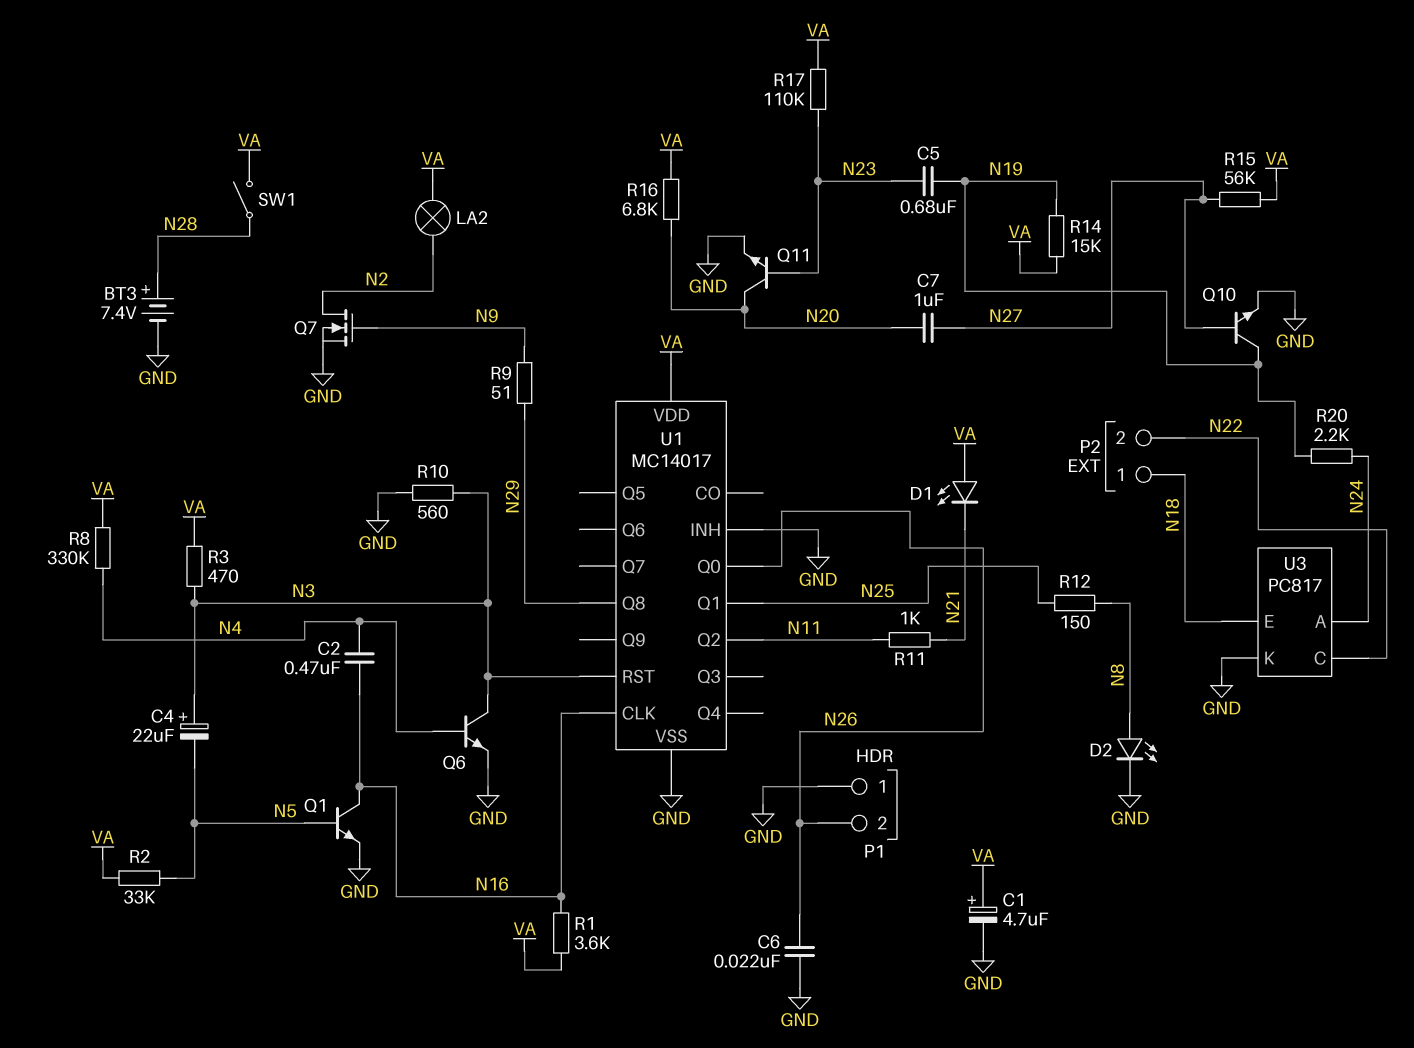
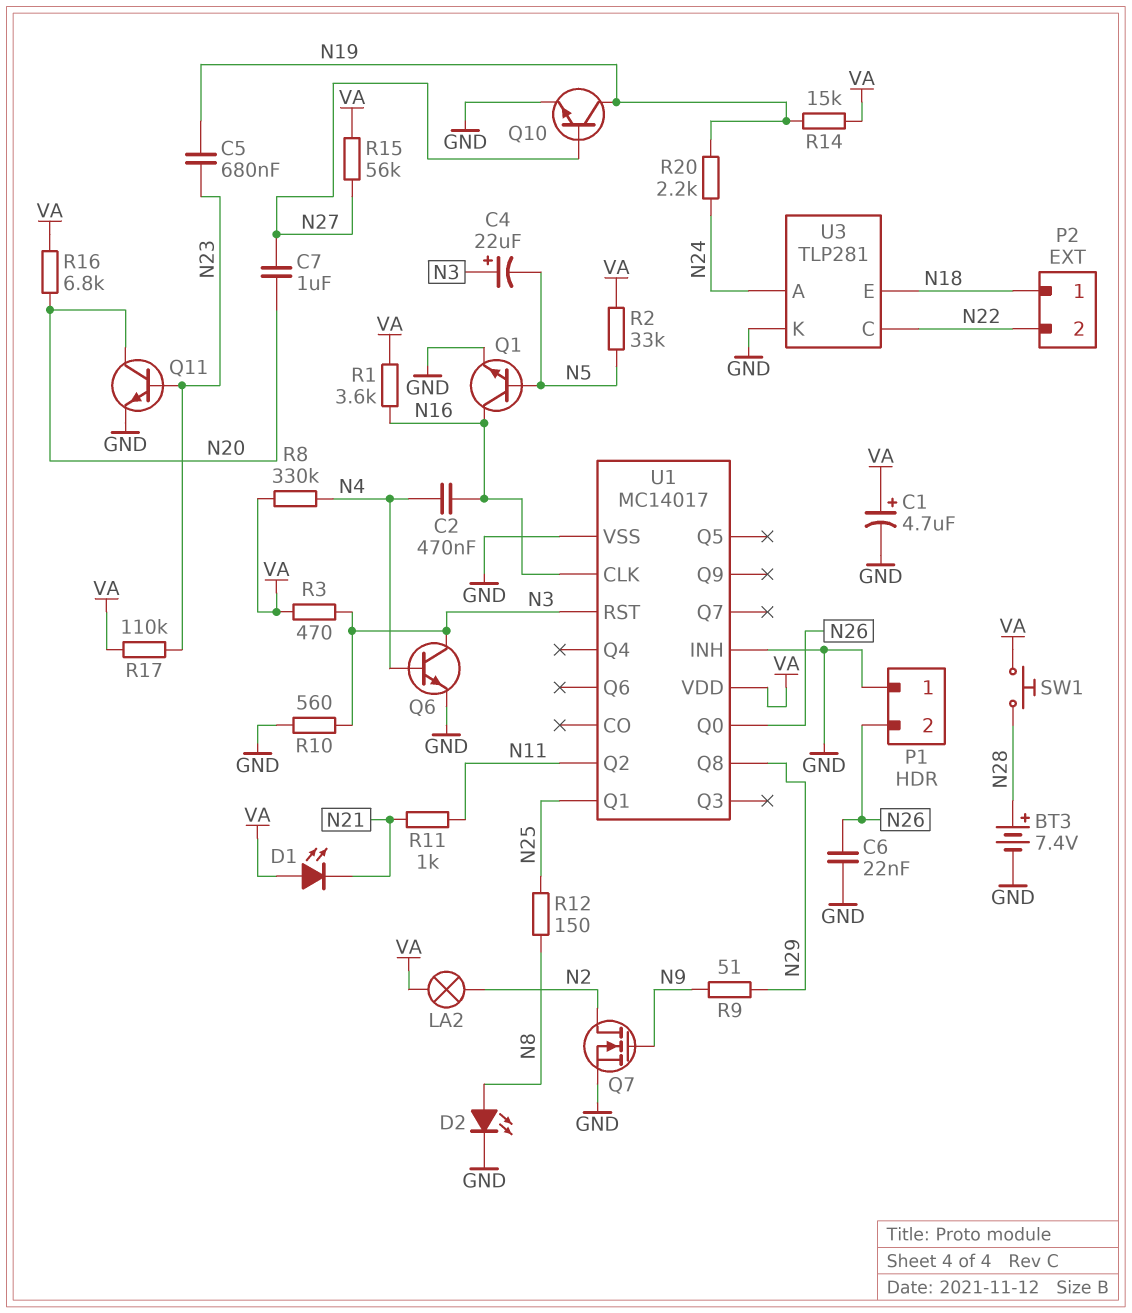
SW1: switch (N28, VA) -> button (N28, VA)
U3: PC817 -> TLP281

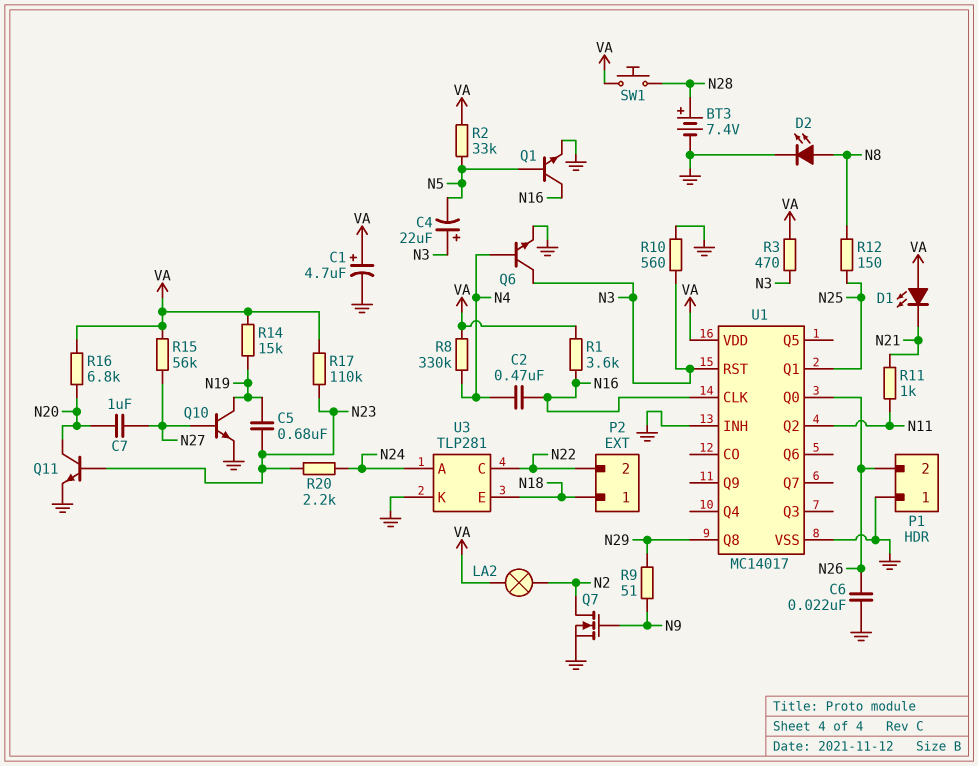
R20: 2.2k (N19, N24) -> 2.2k (N23, N24)

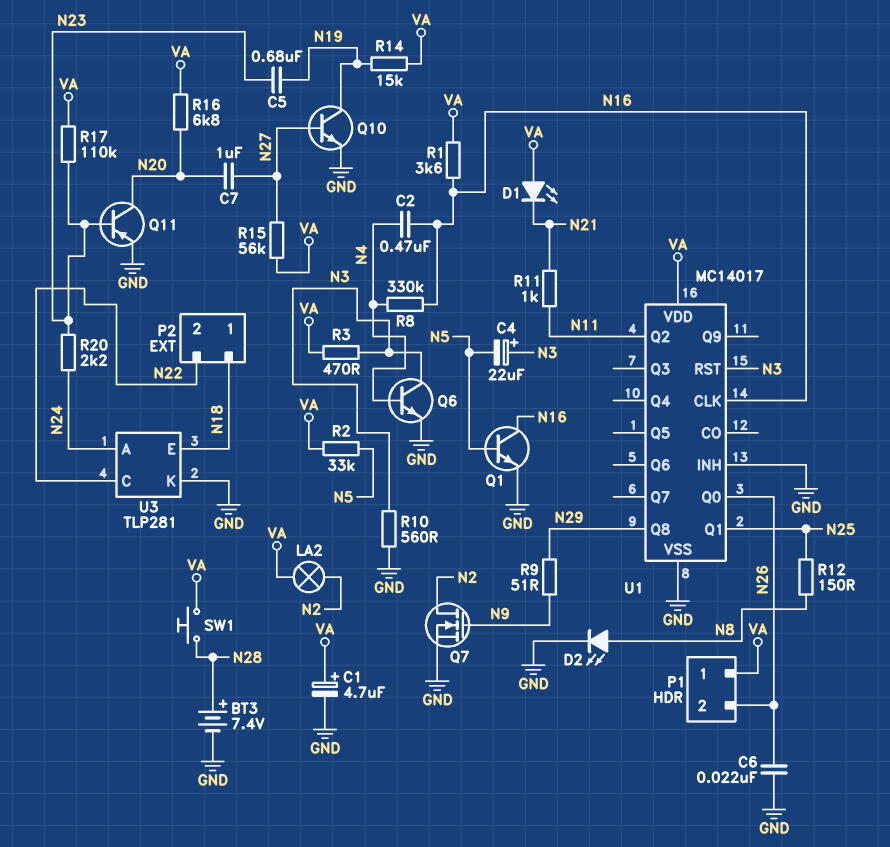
P1 pin 1: GND -> VA
Q11: NPN (B N23, C N20, E GND) -> PNP (B N23, C N20, E GND)
R8: 330k (N4, VA) -> 330k (N4, N16)

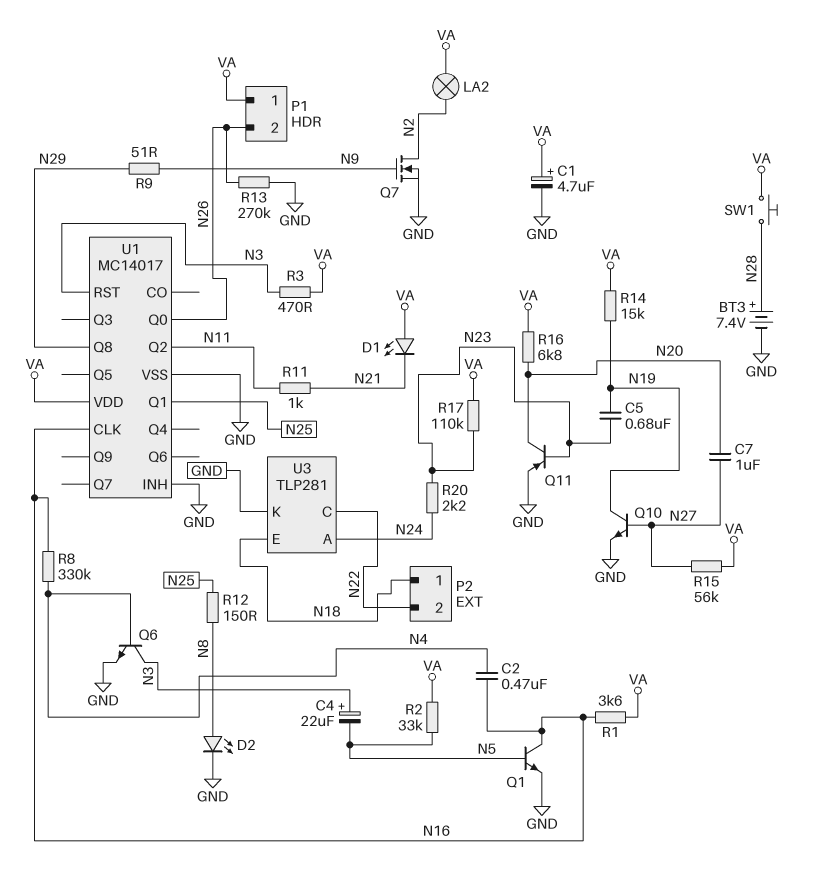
C6: 22nF (GND, N26) -> none
R10: 560 (GND, N3) -> none
R13: none -> 270k (GND, N26)

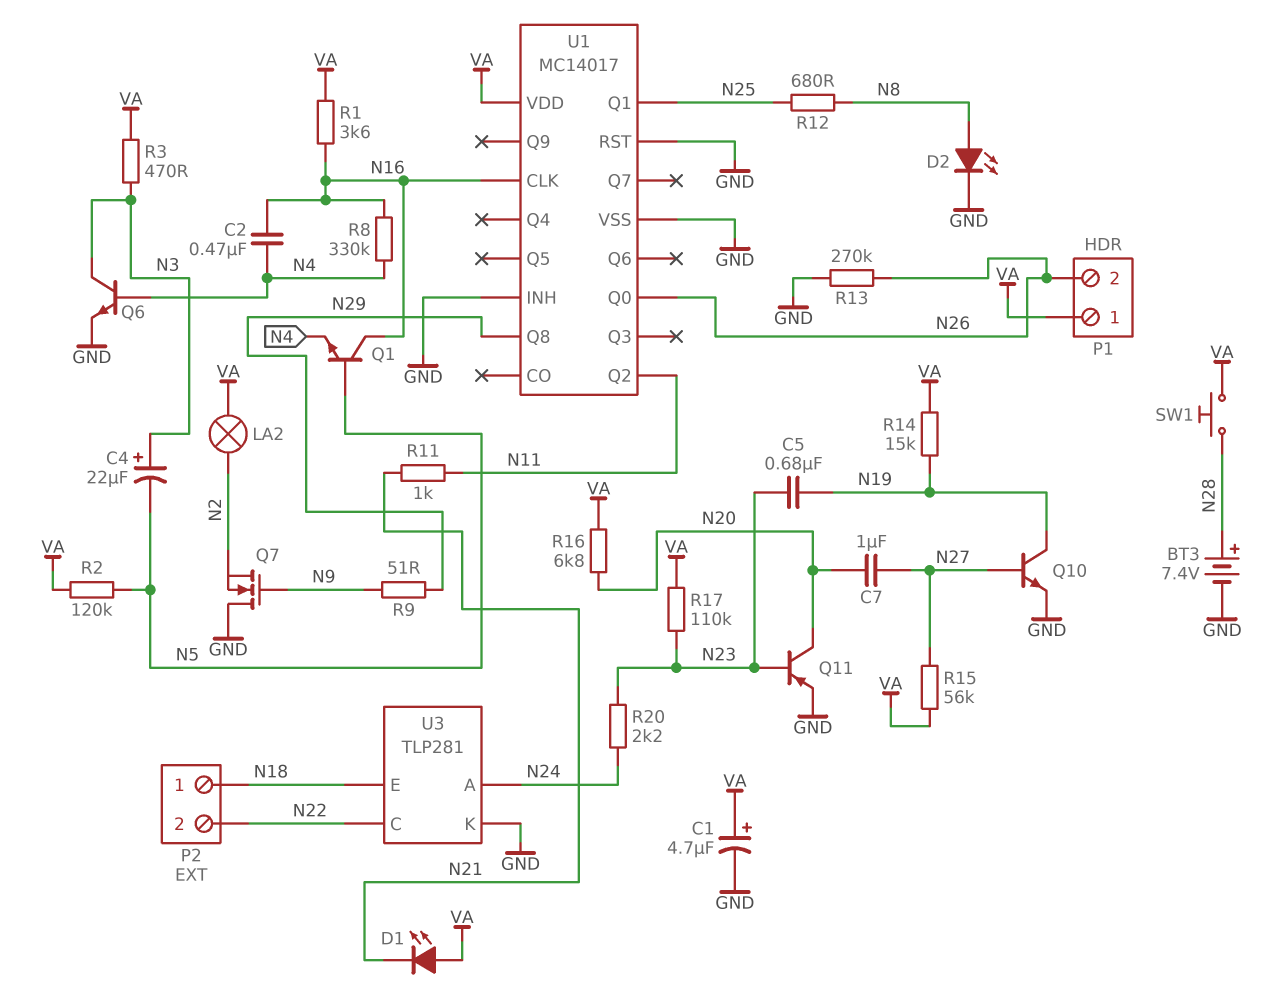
Q1: NPN (B N5, C N16, E GND) -> NPN (B N5, C N16, E N4)
Q7: NMOS (G N9, D N2, S GND) -> NMOS (G N9, D GND, S N2)
R2: 33k (N5, VA) -> 120k (N5, VA)
R12: 150 (N8, N25) -> 680 (N8, N25)
U1 pin RST: N3 -> GND

